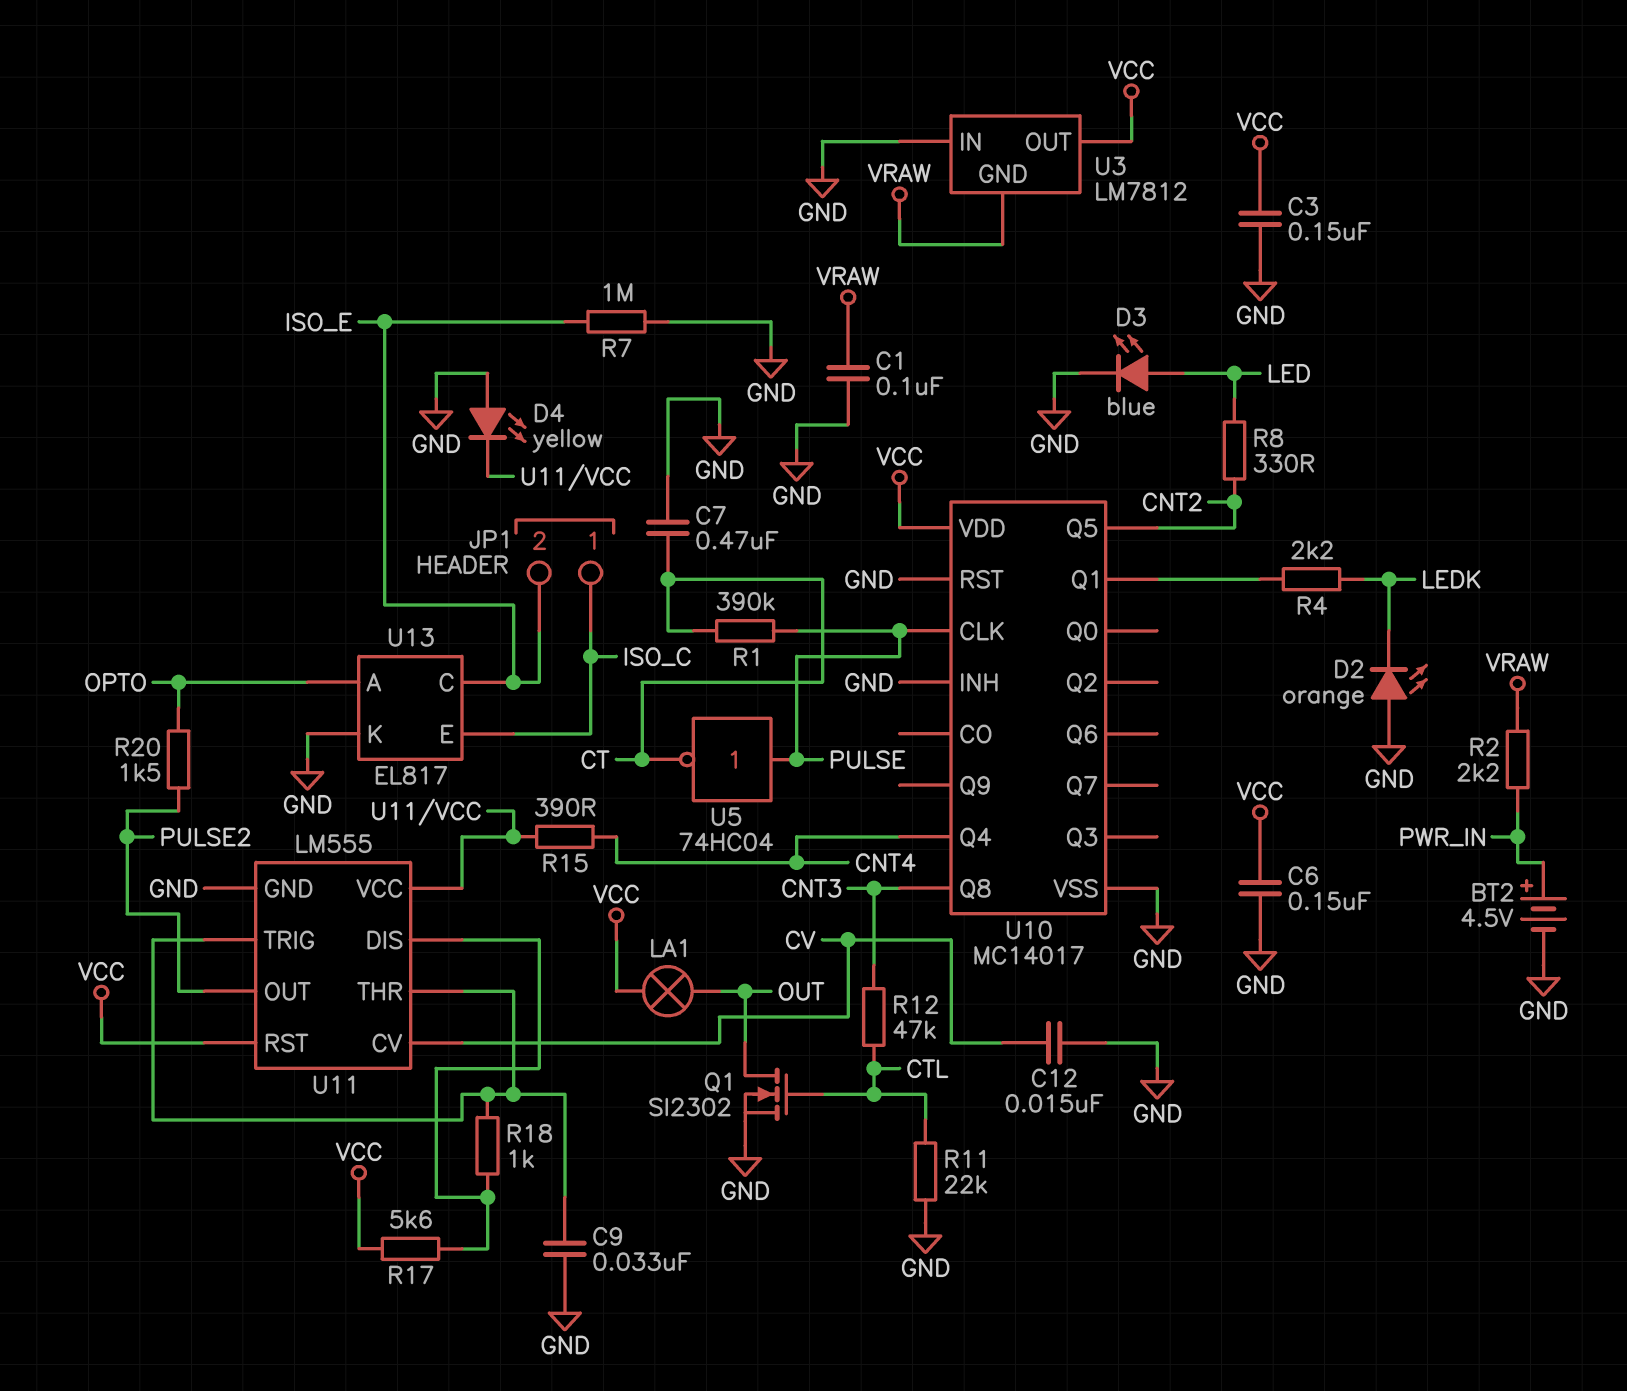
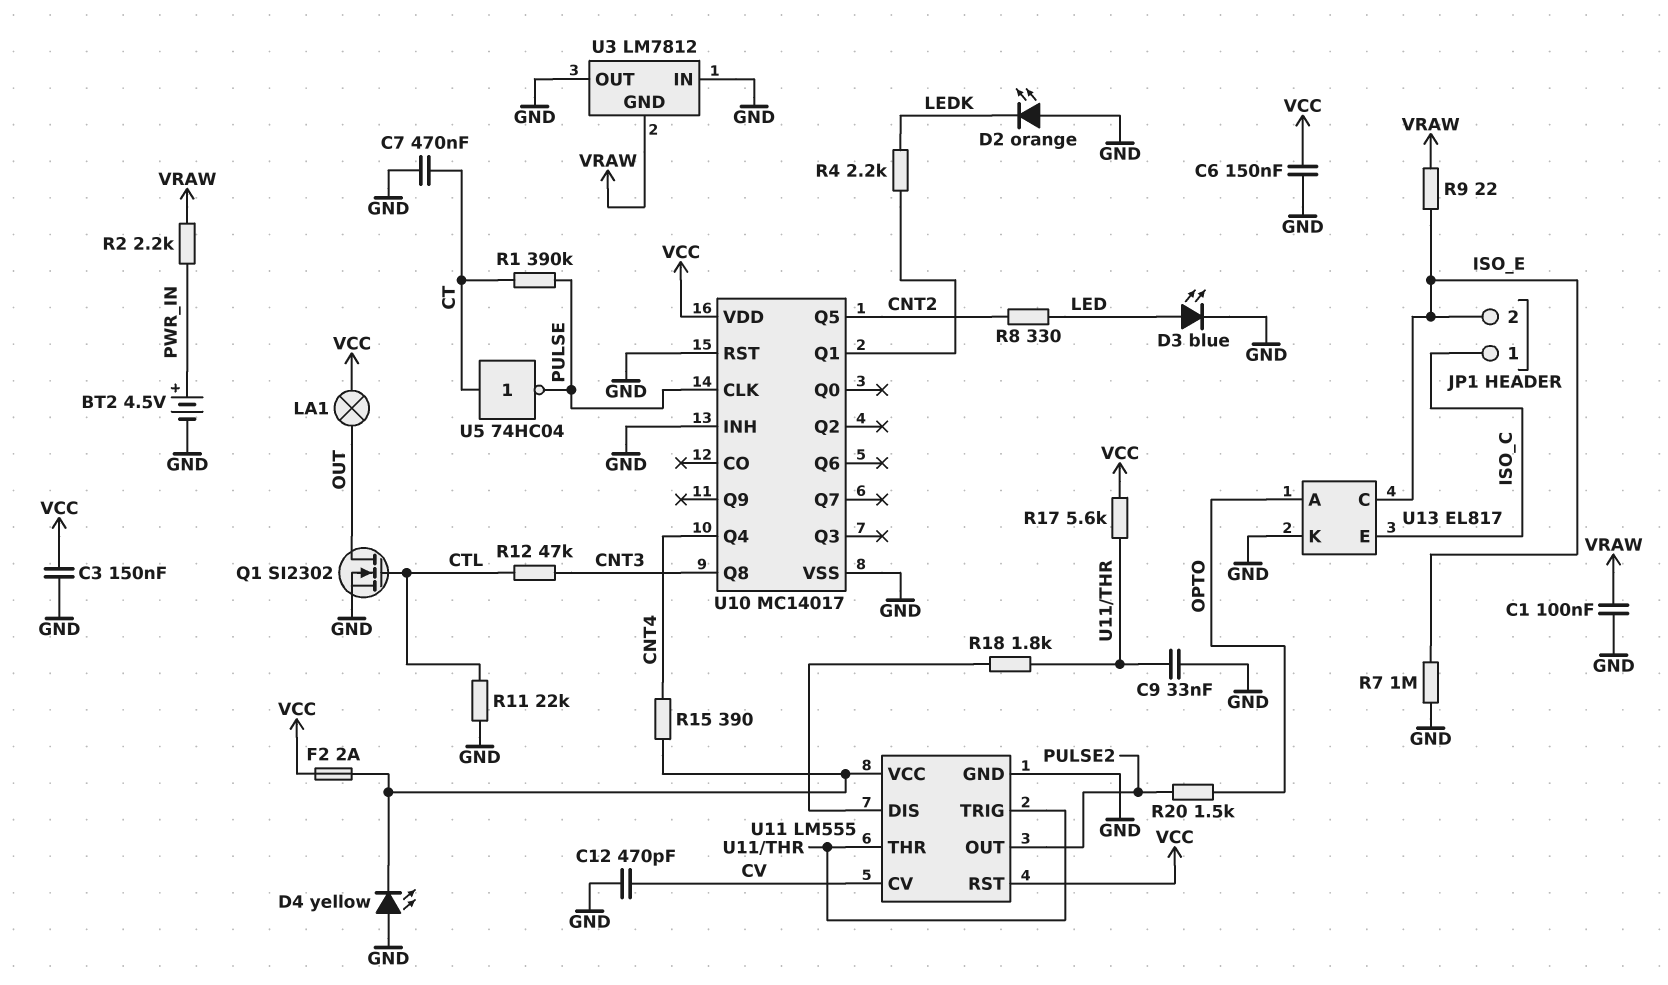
C12: 15nF (CV, GND) -> 470pF (CV, GND)
F2: none -> 2A (U11/VCC, VCC)
R9: none -> 22 (ISO_E, VRAW)
R17: 5.6k (U11/DIS, VCC) -> 5.6k (U11/THR, VCC)
R18: 1k (U11/DIS, U11/THR) -> 1.8k (U11/DIS, U11/THR)
U3 pin OUT: VCC -> GND
U5: NOT 74HC04 (in PULSE, out CT) -> NOT 74HC04 (in CT, out PULSE)

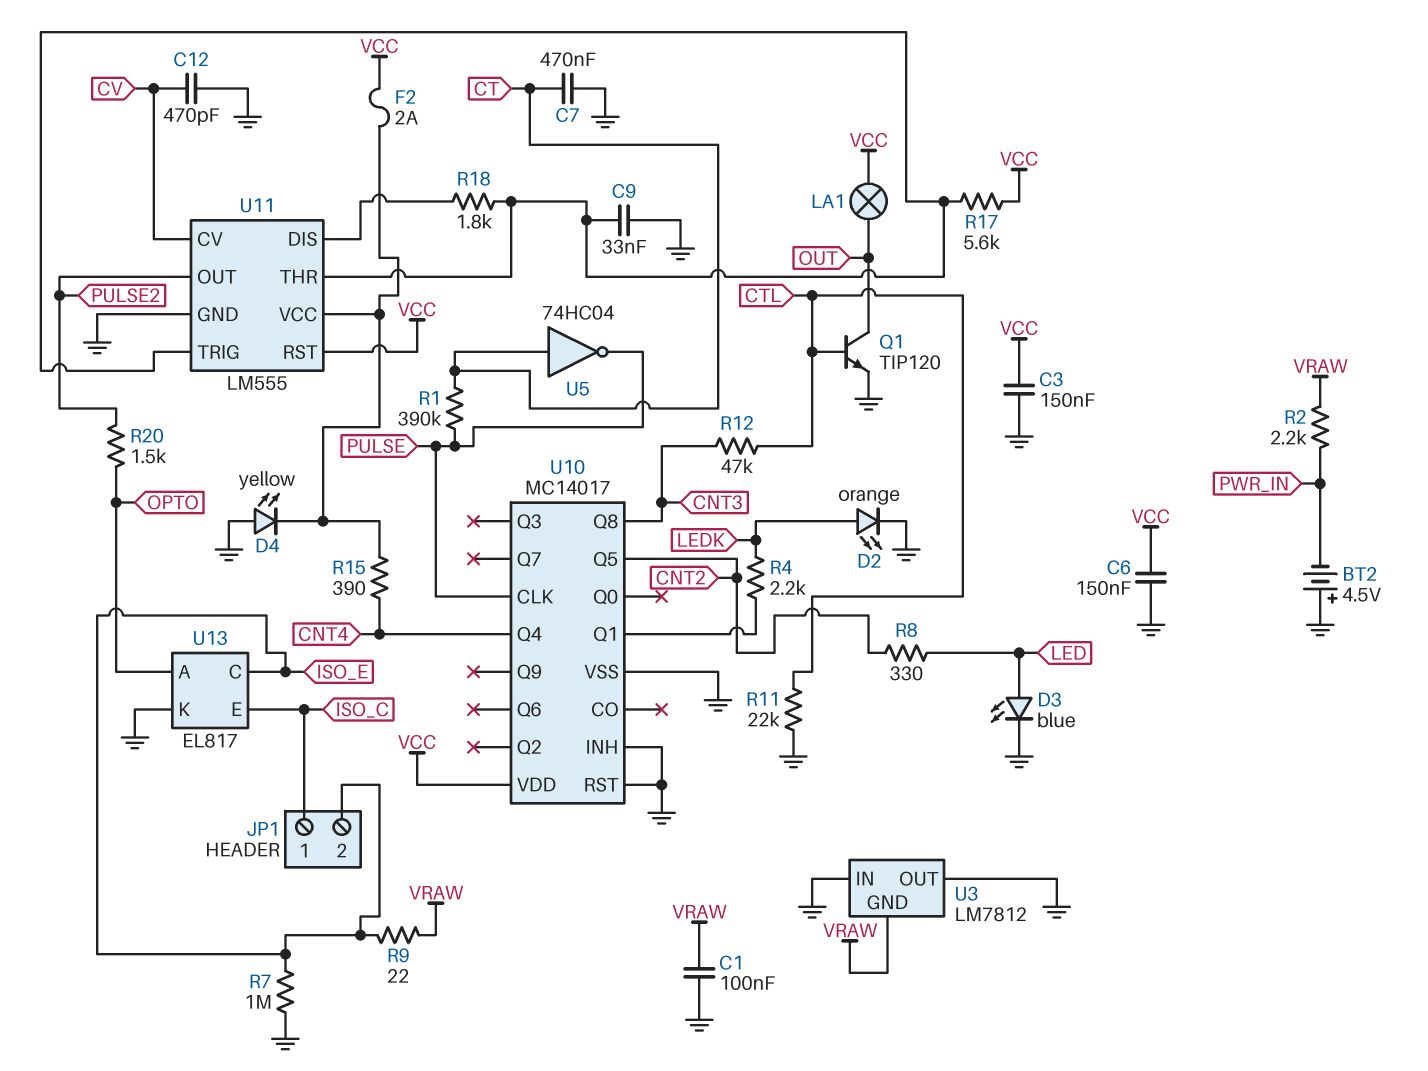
BT2: 4.5V (plus PWR_IN, minus GND) -> 4.5V (plus GND, minus PWR_IN)
D2: LED orange (A GND, K LEDK) -> LED orange (A LEDK, K GND)
Q1: NMOS SI2302 (G CTL, D OUT, S GND) -> NPN TIP120 (B CTL, C OUT, E GND)

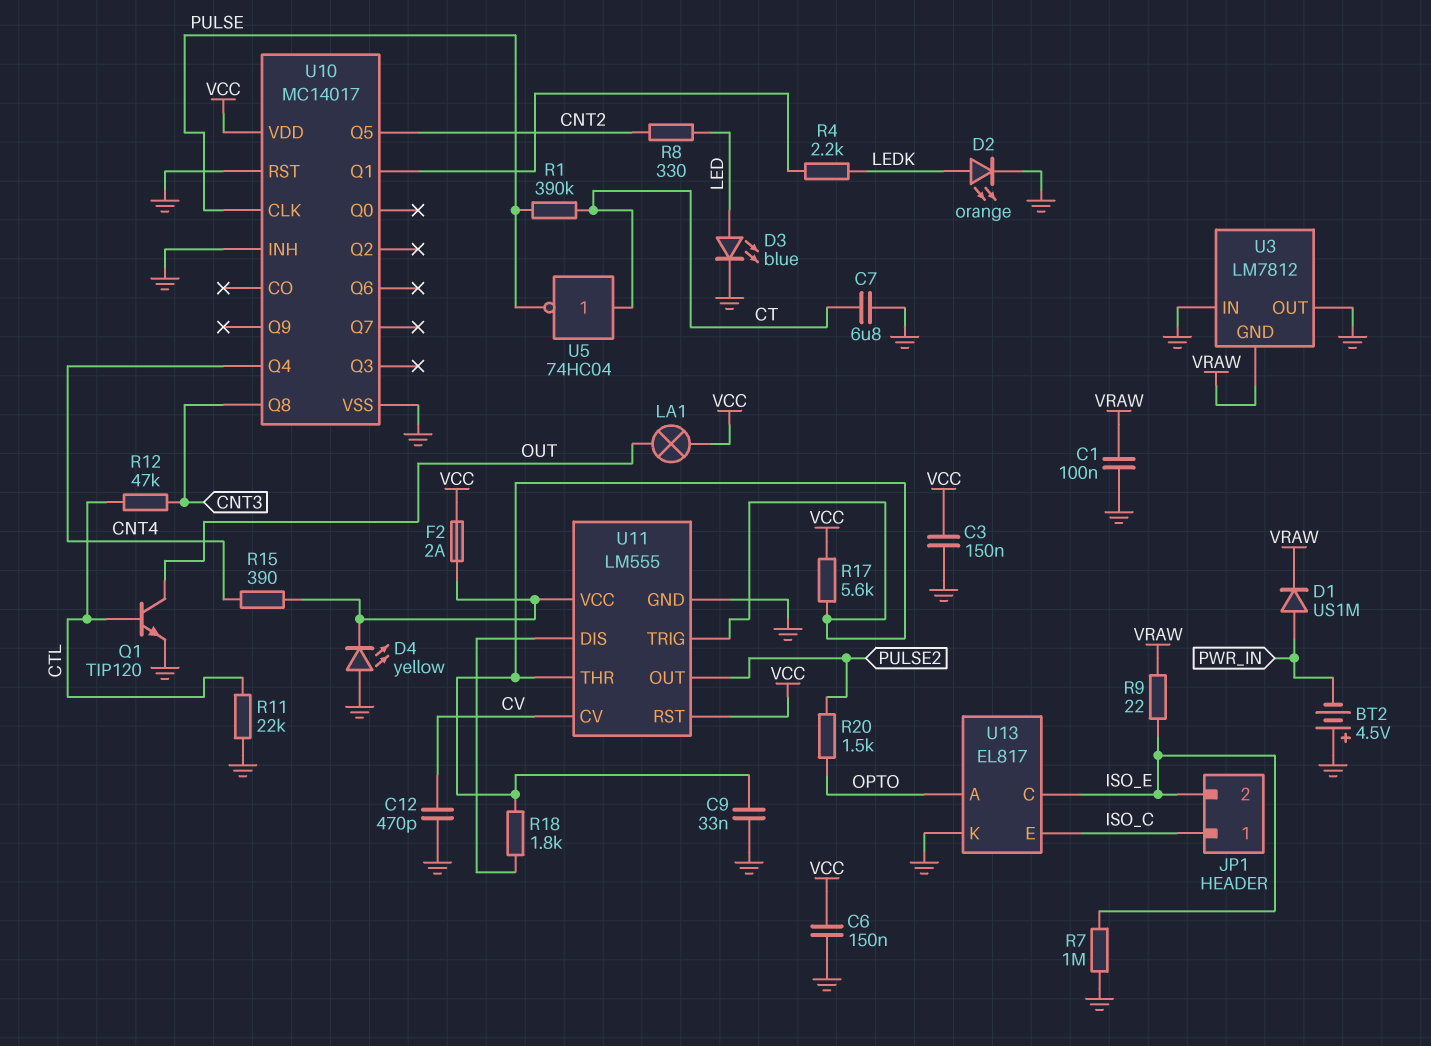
C7: 470nF (CT, GND) -> 6.8uF (CT, GND)
D1: none -> diode US1M (A PWR_IN, K VRAW)
R2: 2.2k (PWR_IN, VRAW) -> none

